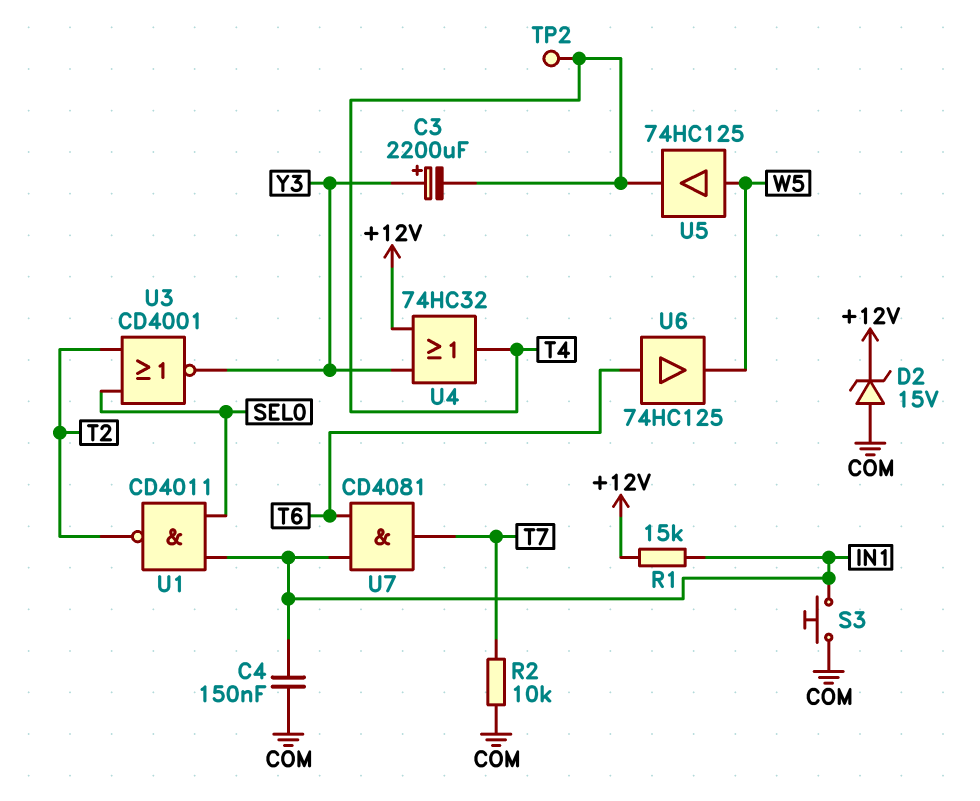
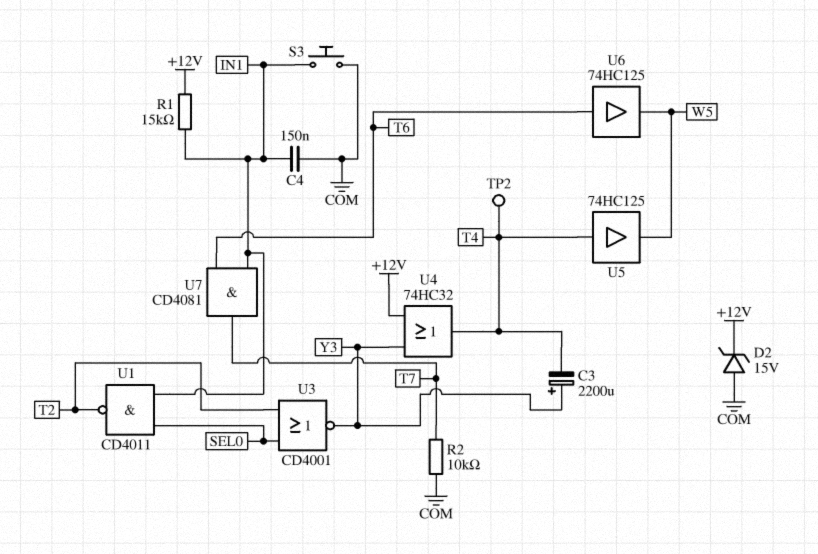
U5: buffer 74HC125 (in W5, out T4) -> buffer 74HC125 (in T4, out W5)

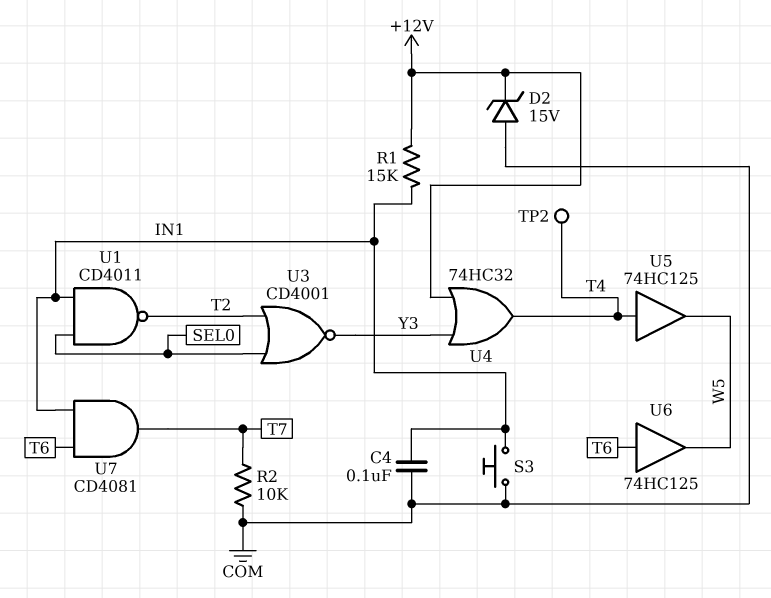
C3: 2200uF (plus Y3, minus T4) -> none
C4: 150nF (COM, IN1) -> 100nF (COM, IN1)

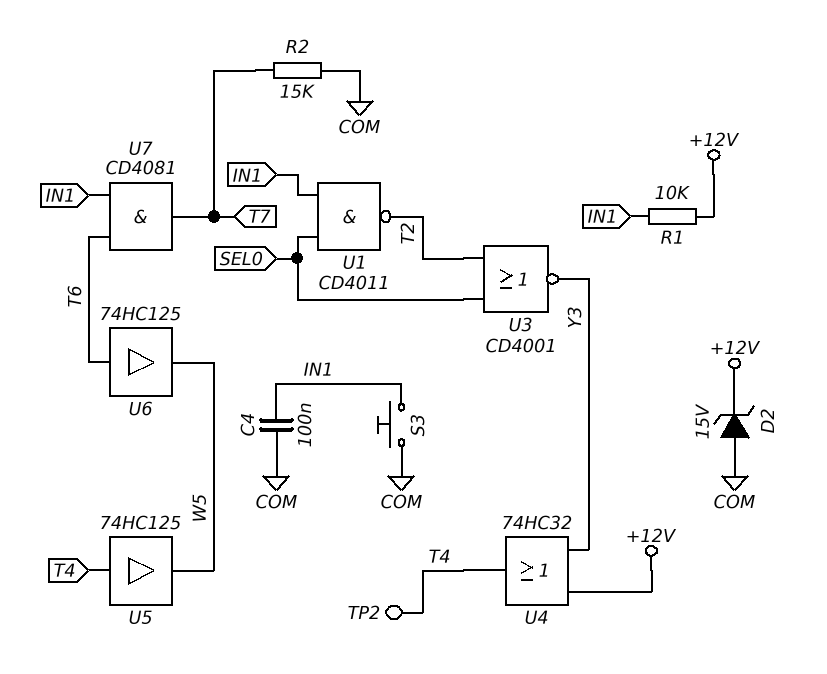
R1: 15k (+12V, IN1) -> 10k (+12V, IN1)
R2: 10k (COM, T7) -> 15k (COM, T7)

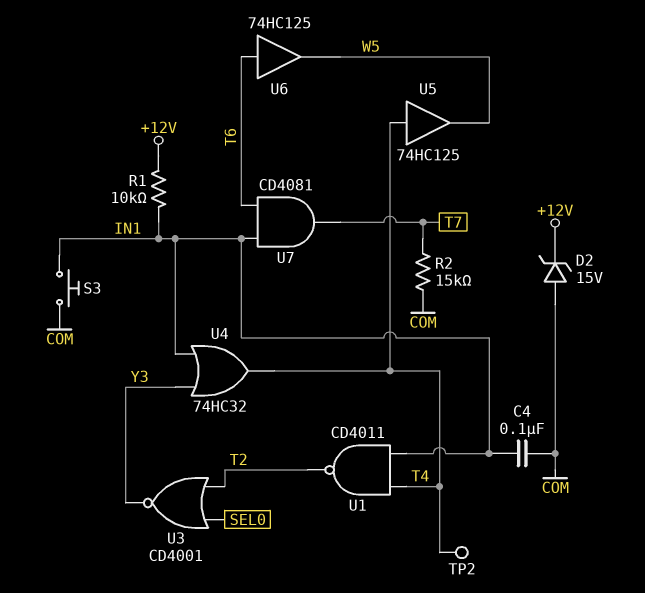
U1: NAND CD4011 (in IN1, in SEL0, out T2) -> NAND CD4011 (in IN1, in T4, out T2)
U4: OR 74HC32 (in +12V, in Y3, out T4) -> OR 74HC32 (in IN1, in Y3, out T4)

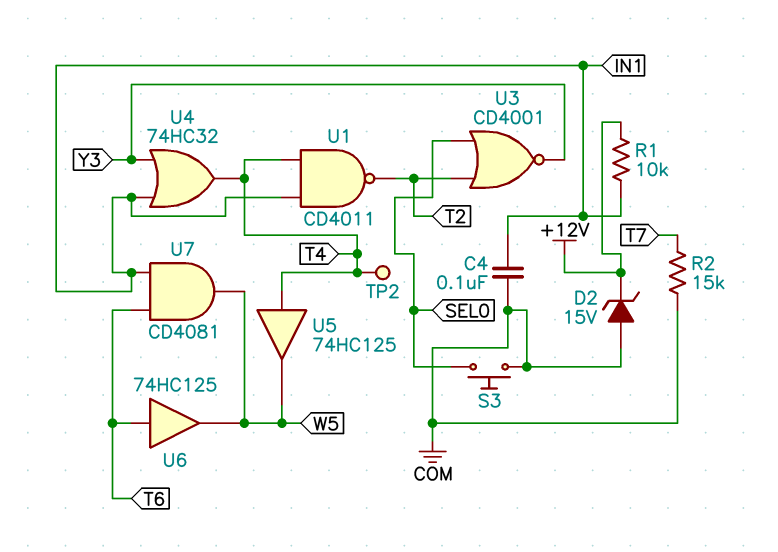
S3: button (COM, IN1) -> button (COM, SEL0)
U7: AND CD4081 (in IN1, in T6, out T7) -> AND CD4081 (in IN1, in T6, out W5)

